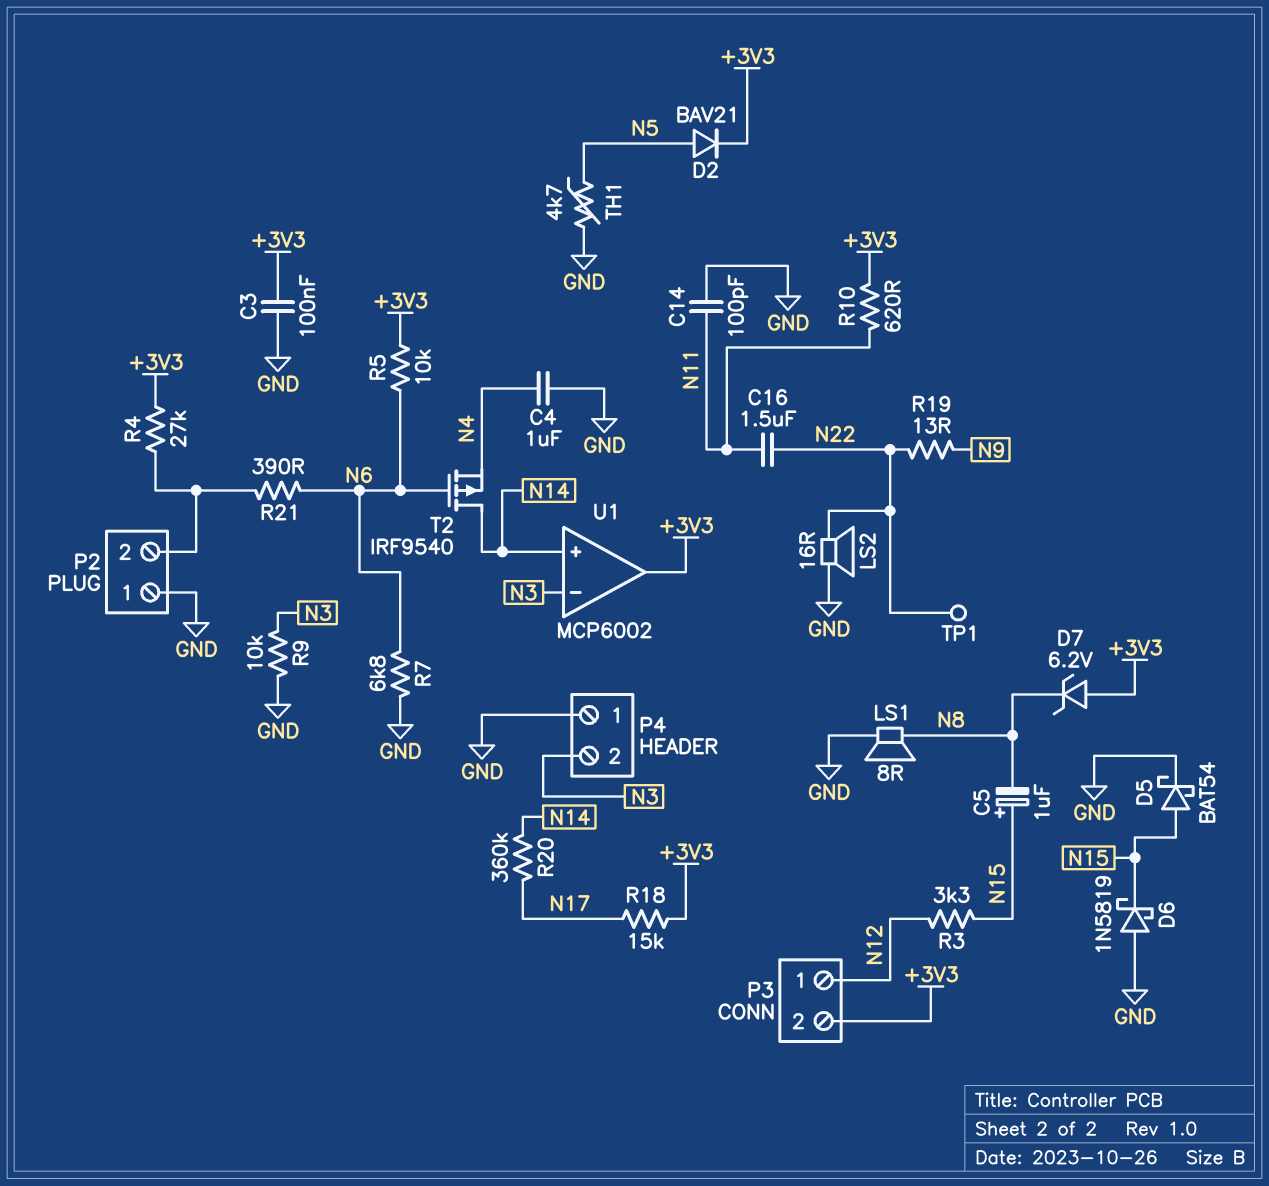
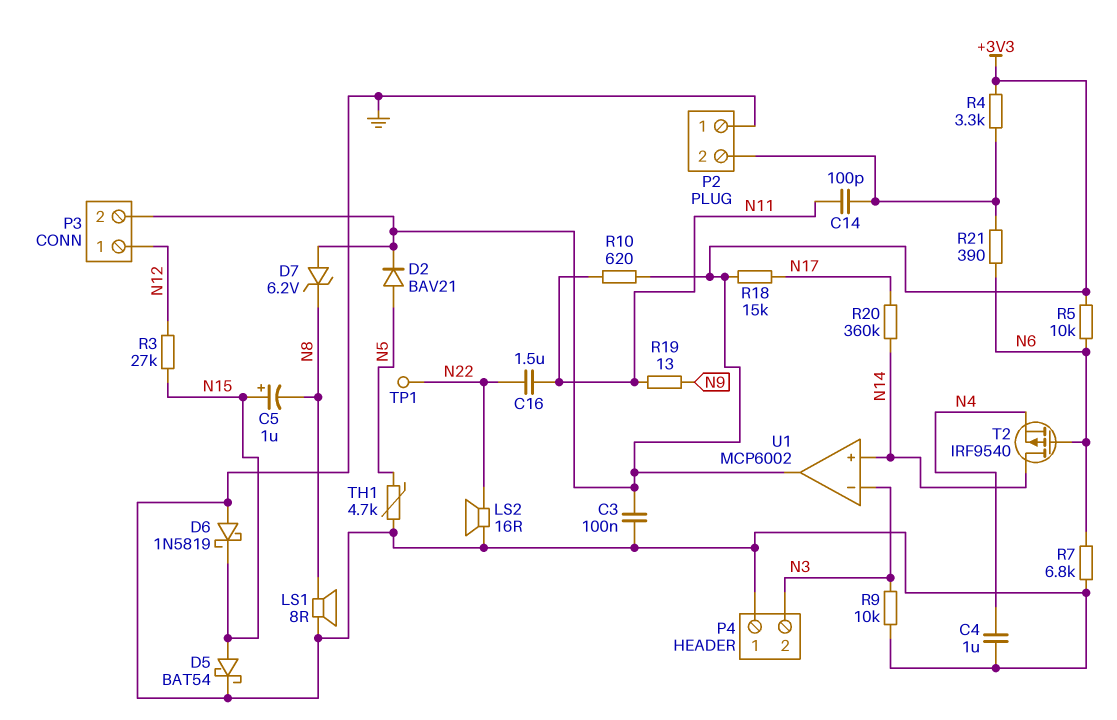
C14: 100pF (GND, N11) -> 100pF (N11, P2/2)
R3: 3.3k (N12, N15) -> 27k (N12, N15)
R4: 27k (+3V3, P2/2) -> 3.3k (+3V3, P2/2)
R19: 13 (N9, N22) -> 13 (N9, N11)

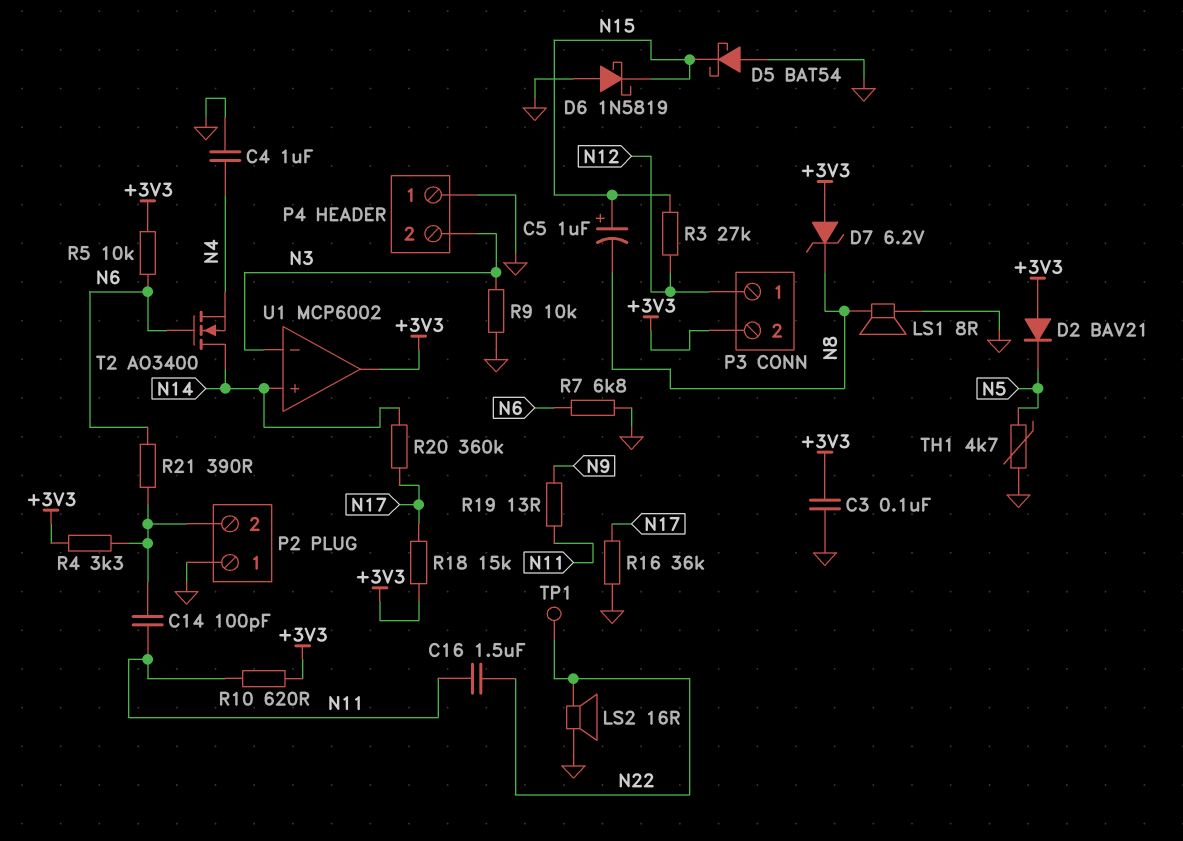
D2: diode BAV21 (A N5, K +3V3) -> diode BAV21 (A +3V3, K N5)
D5: schottky BAT54 (A N15, K GND) -> schottky BAT54 (A GND, K N15)
R16: none -> 36k (GND, N17)
T2: PMOS IRF9540 (G N6, D N14, S N4) -> NMOS AO3400 (G N6, D N14, S N4)

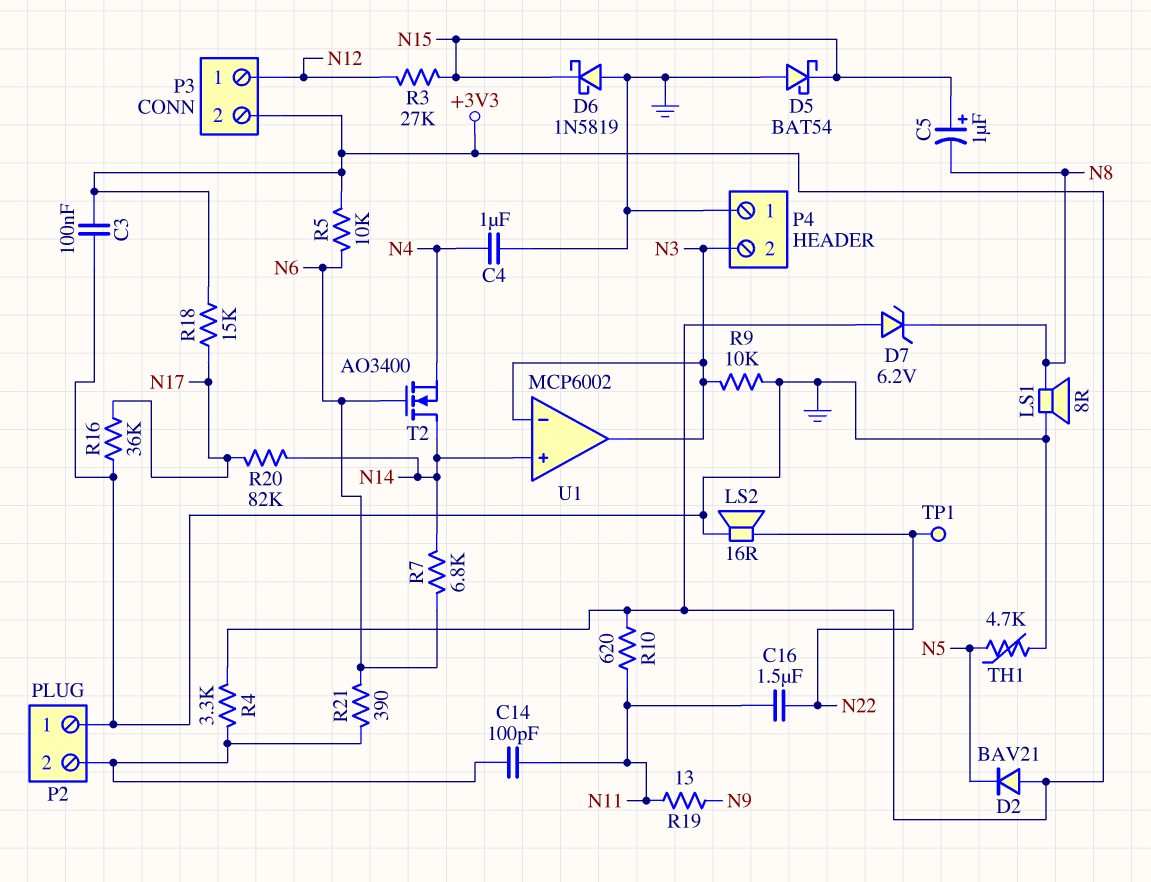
R7: 6.8k (GND, N6) -> 6.8k (N6, N14)
R20: 360k (N14, N17) -> 82k (N14, N17)
U1 pin out: +3V3 -> N3

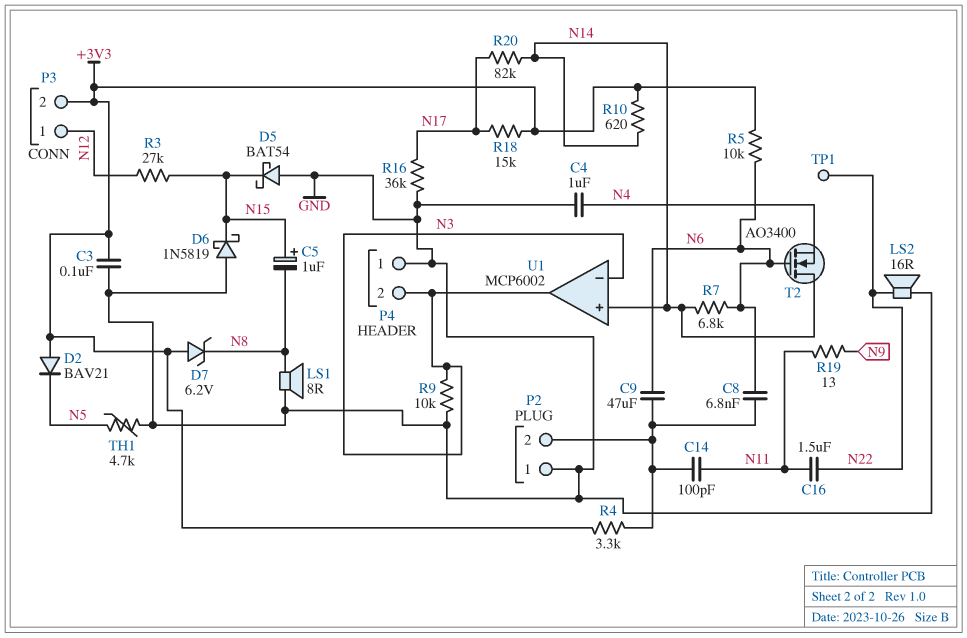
C8: none -> 6.8nF (N6, P2/2)
C9: none -> 47uF (N6, P2/2)
R10: 620 (+3V3, N11) -> 620 (+3V3, N14)
R21: 390 (N6, P2/2) -> none

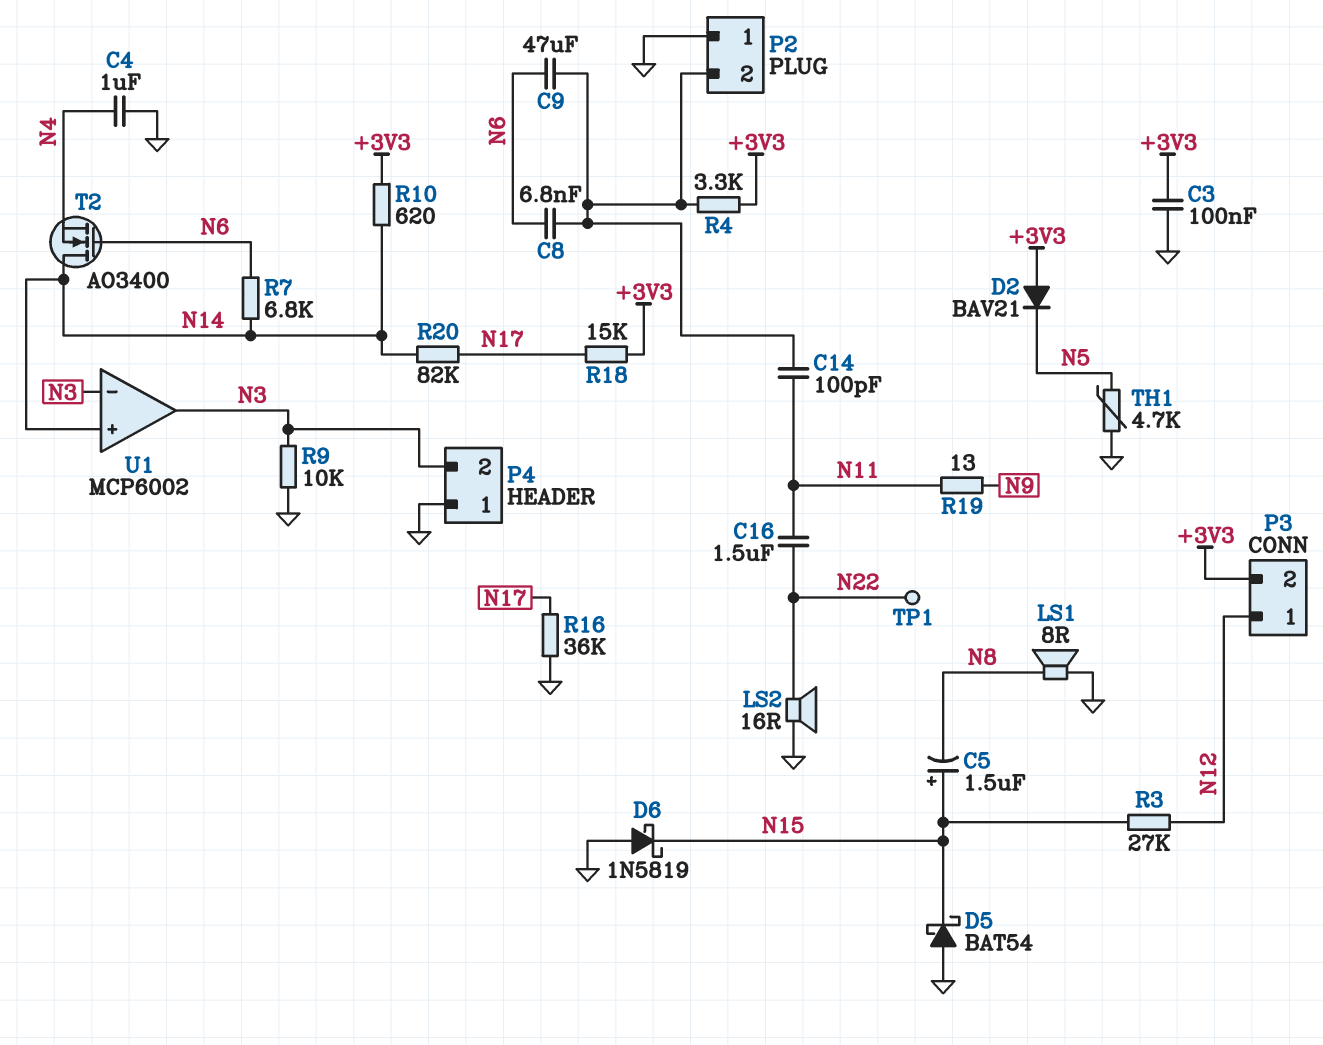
C5: 1uF (plus N15, minus N8) -> 1.5uF (plus N15, minus N8)
D7: zener 6.2V (A +3V3, K N8) -> none
R5: 10k (+3V3, N6) -> none

